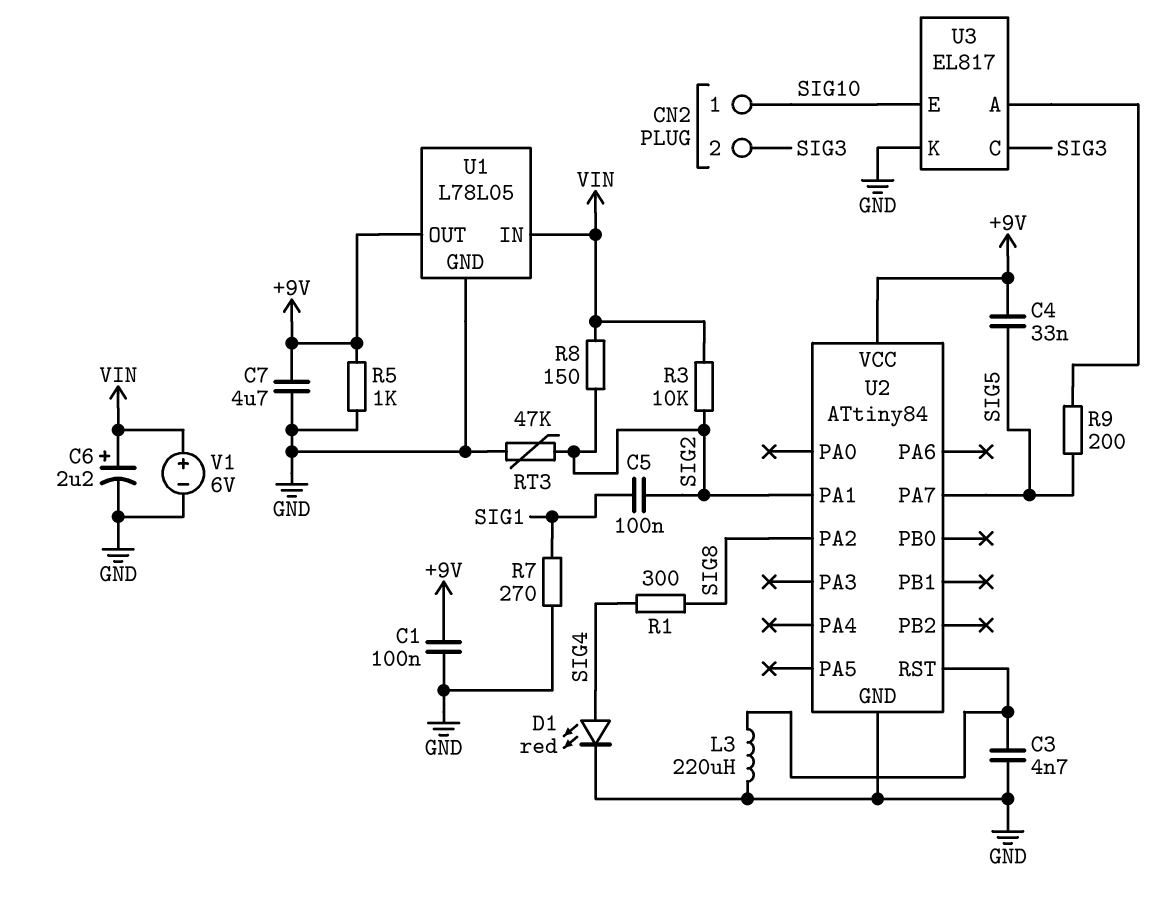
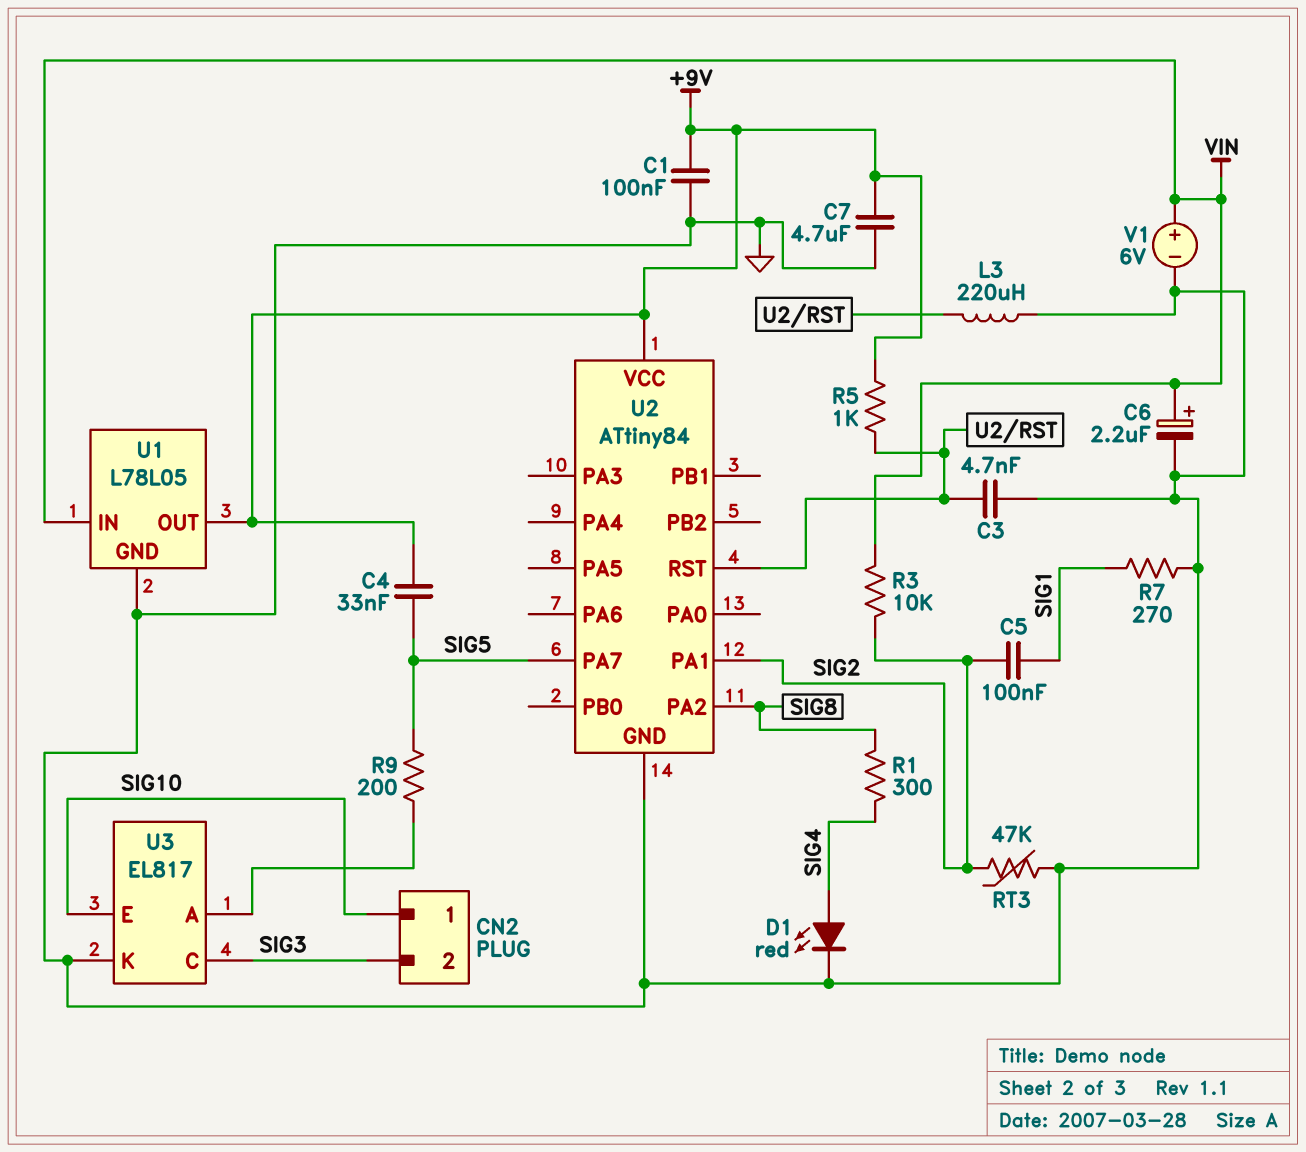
R5: 1k (+9V, GND) -> 1k (+9V, U2/RST)
R8: 150 (SIG2, VIN) -> none

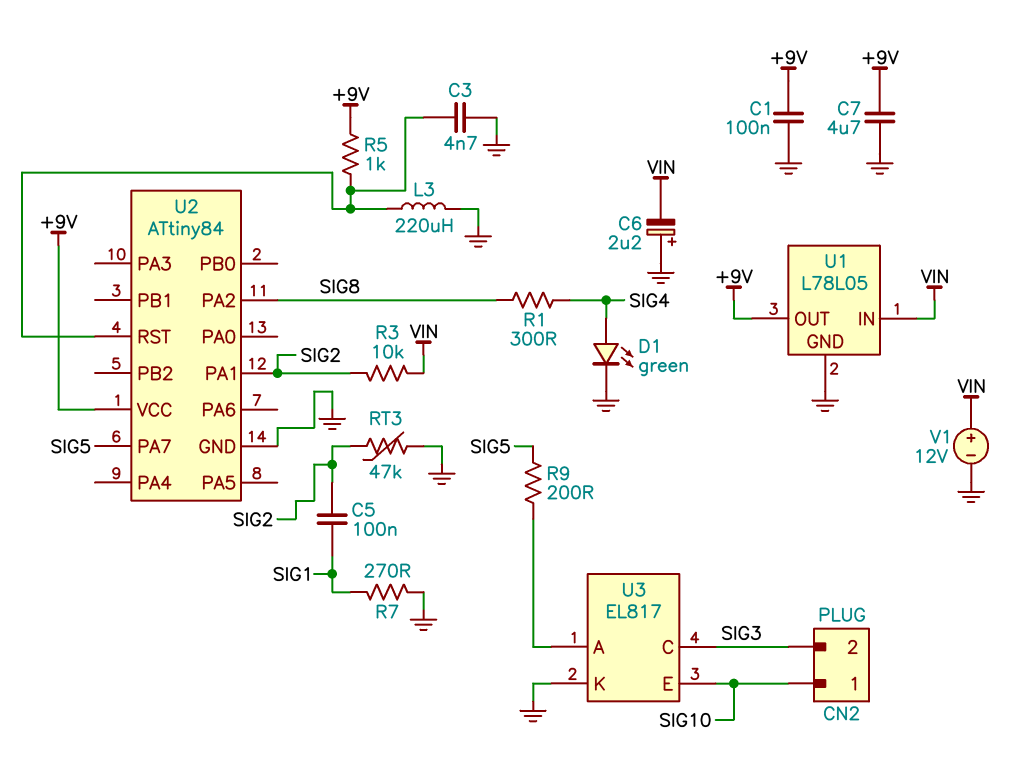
C4: 33nF (+9V, SIG5) -> none
C6: 2.2uF (plus VIN, minus GND) -> 2.2uF (plus GND, minus VIN)
D1: LED red (A SIG4, K GND) -> LED green (A SIG4, K GND)
V1: 6V (plus VIN, minus GND) -> 12V (plus VIN, minus GND)

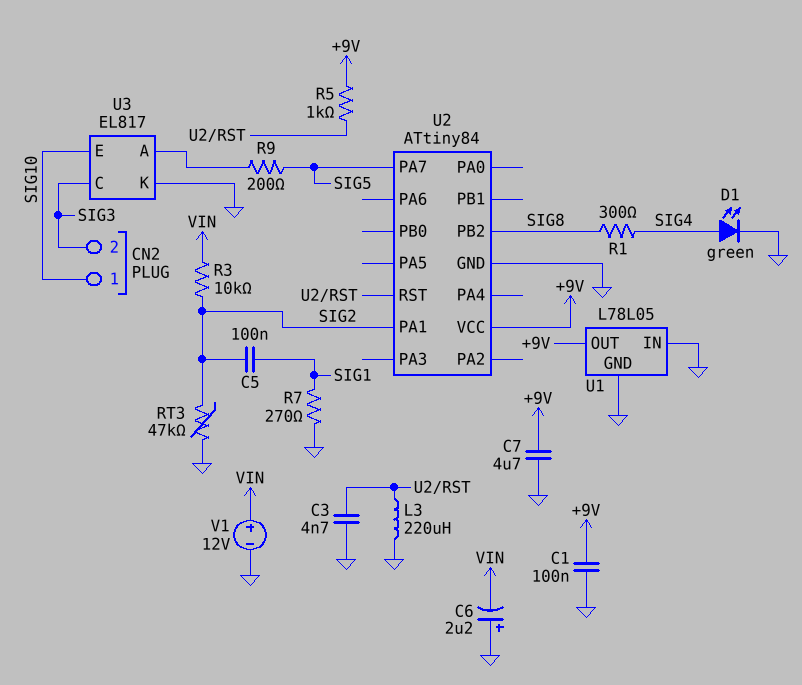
U1 pin IN: VIN -> GND
U2 pin PA2: SIG8 -> none
U2 pin PB2: none -> SIG8

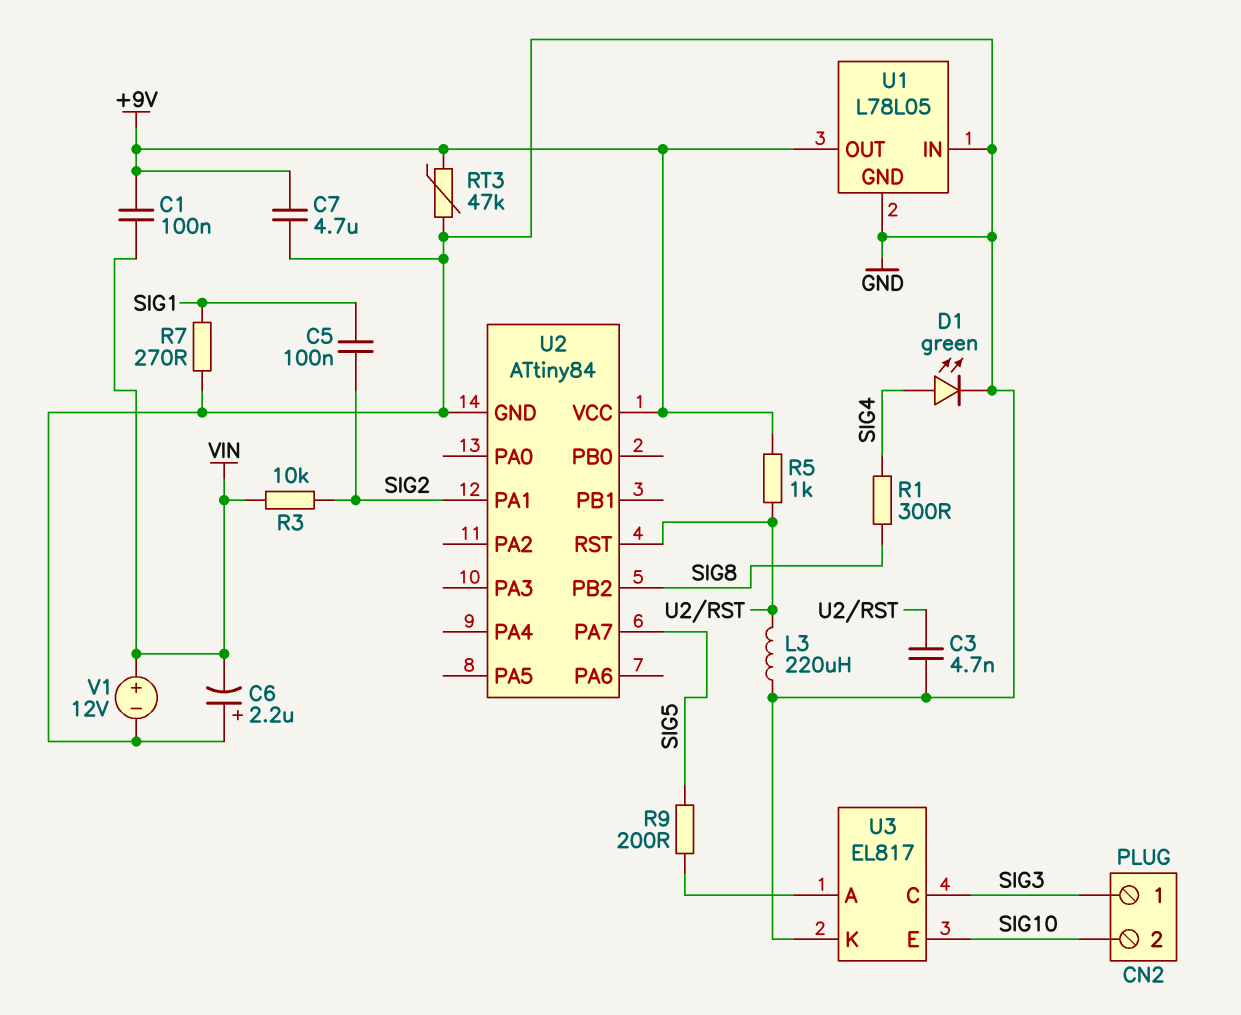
C1: 100nF (+9V, GND) -> 100nF (+9V, VIN)
CN2 pin 1: SIG10 -> SIG3
CN2 pin 2: SIG3 -> SIG10
RT3: 47k (GND, SIG2) -> 47k (+9V, GND)

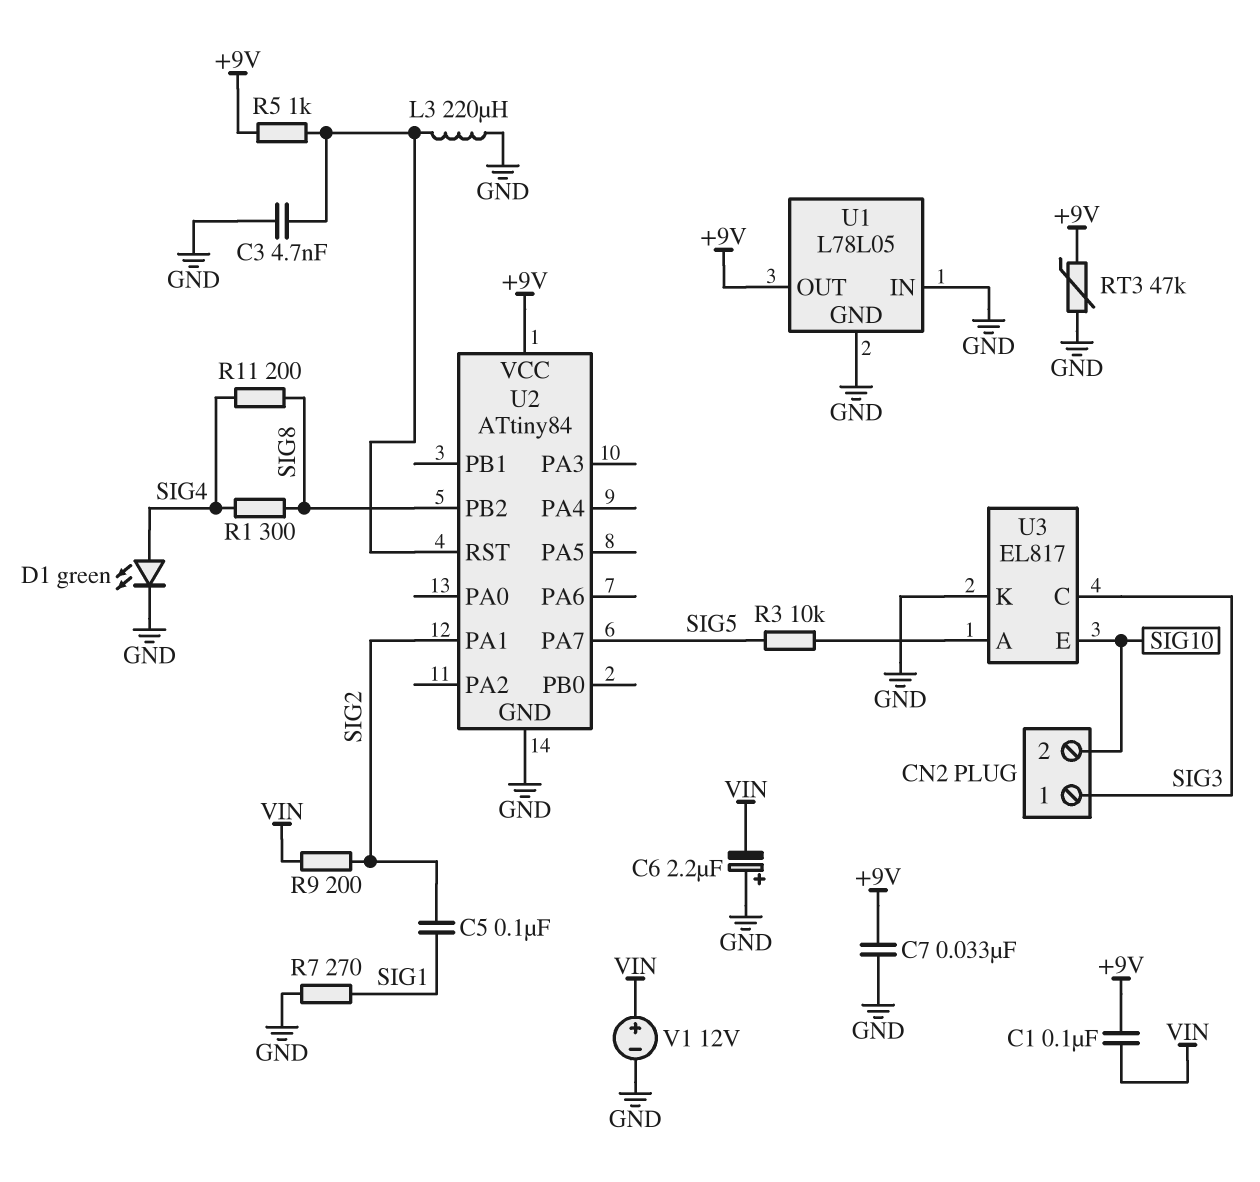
C7: 4.7uF (+9V, GND) -> 33nF (+9V, GND)
R3: 10k (SIG2, VIN) -> 10k (SIG5, U3/A)
R9: 200 (SIG5, U3/A) -> 200 (SIG2, VIN)
R11: none -> 200 (SIG4, SIG8)

